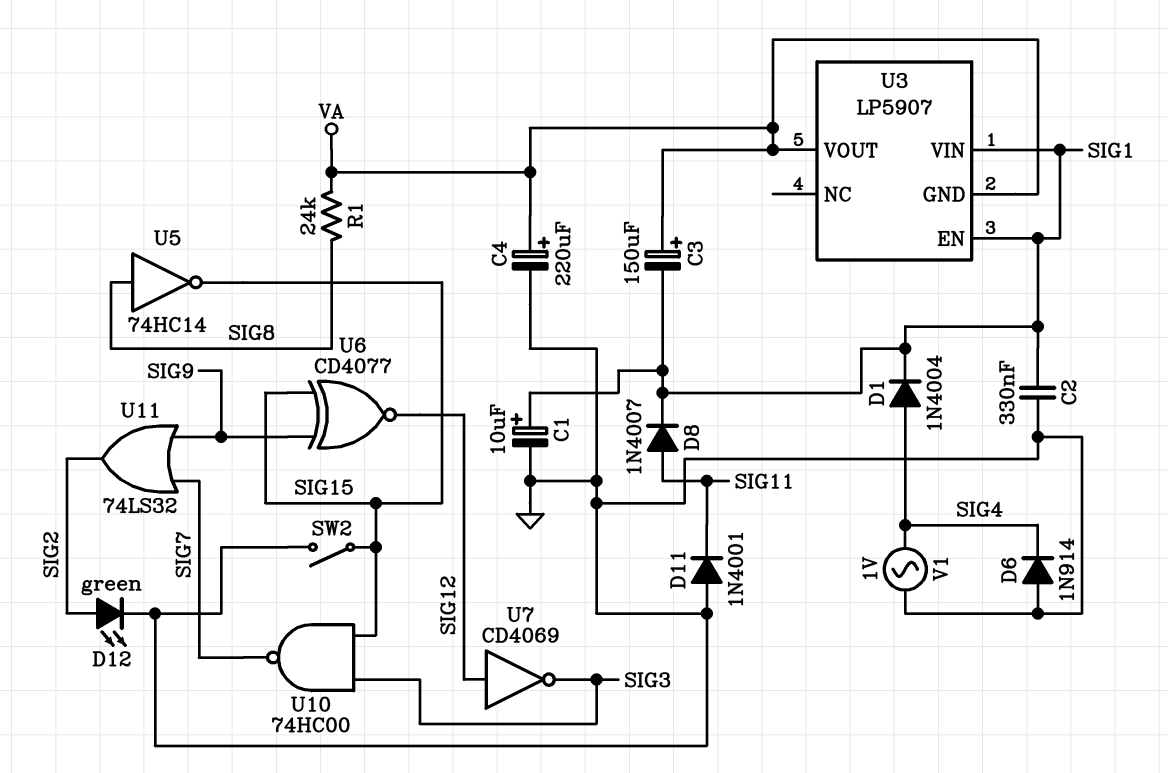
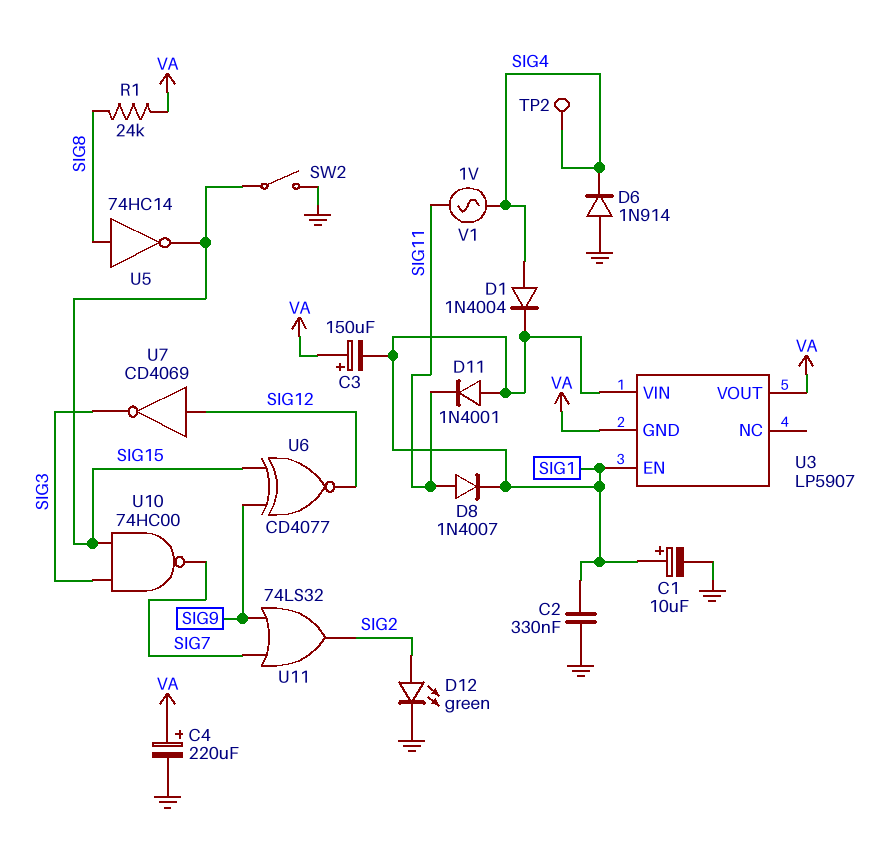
D11: diode 1N4001 (A GND, K SIG11) -> diode 1N4001 (A SIG1, K SIG11)
TP2: none -> test point (SIG4)
V1: AC 1V (GND, SIG4) -> AC 1V (SIG4, SIG11)

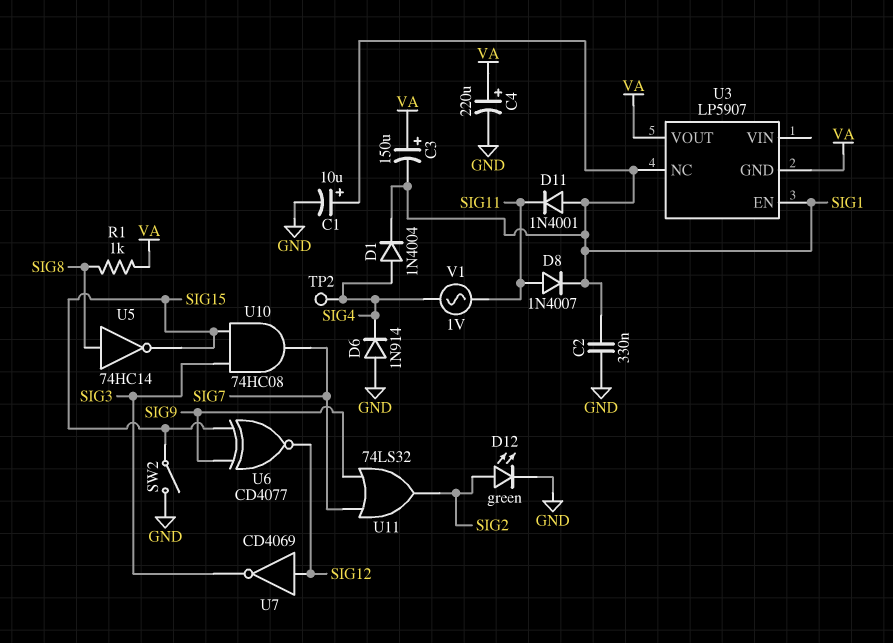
R1: 24k (SIG8, VA) -> 1k (SIG8, VA)
U3 pin NC: none -> SIG1
U3 pin VIN: SIG1 -> none
U10: NAND 74HC00 (in SIG3, in SIG15, out SIG7) -> AND 74HC08 (in SIG3, in SIG15, out SIG7)

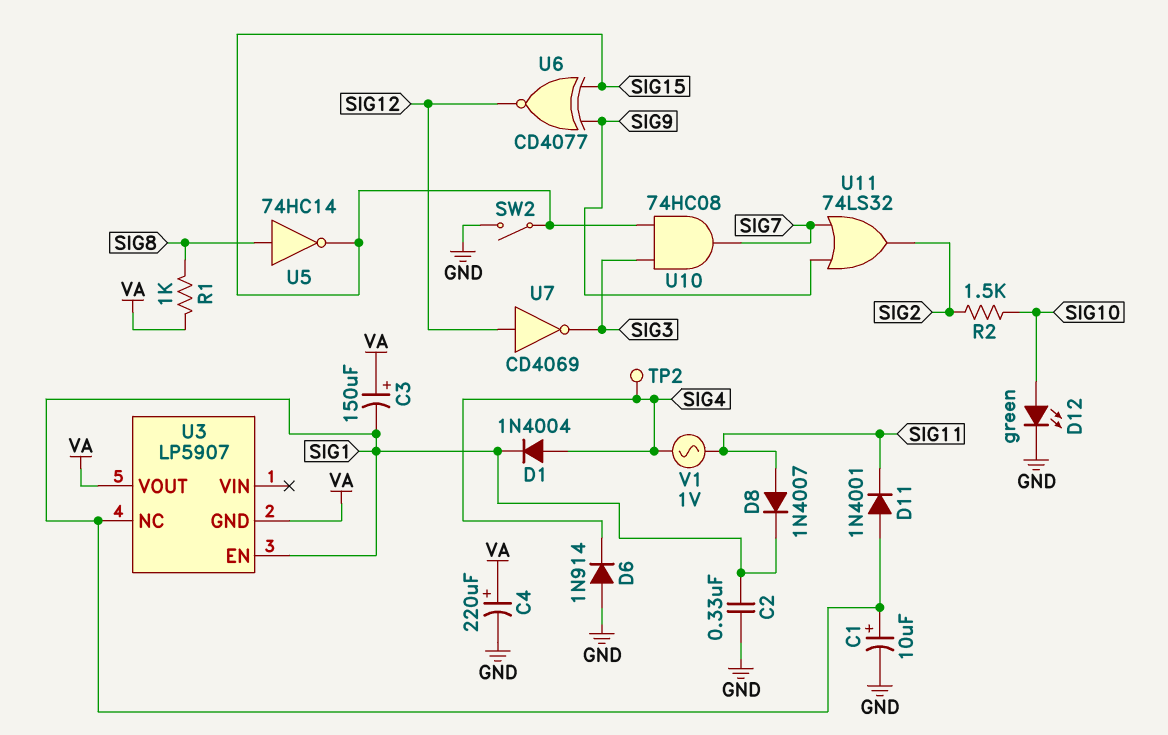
D12: LED green (A SIG2, K GND) -> LED green (A SIG10, K GND)
R2: none -> 1.5k (SIG2, SIG10)

